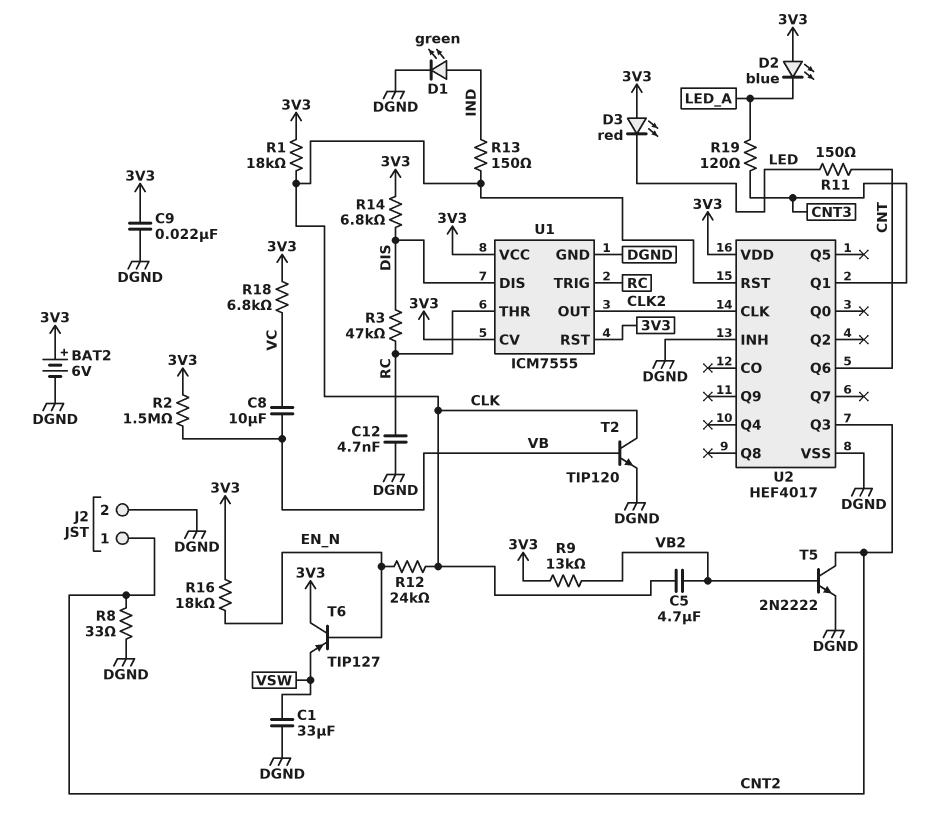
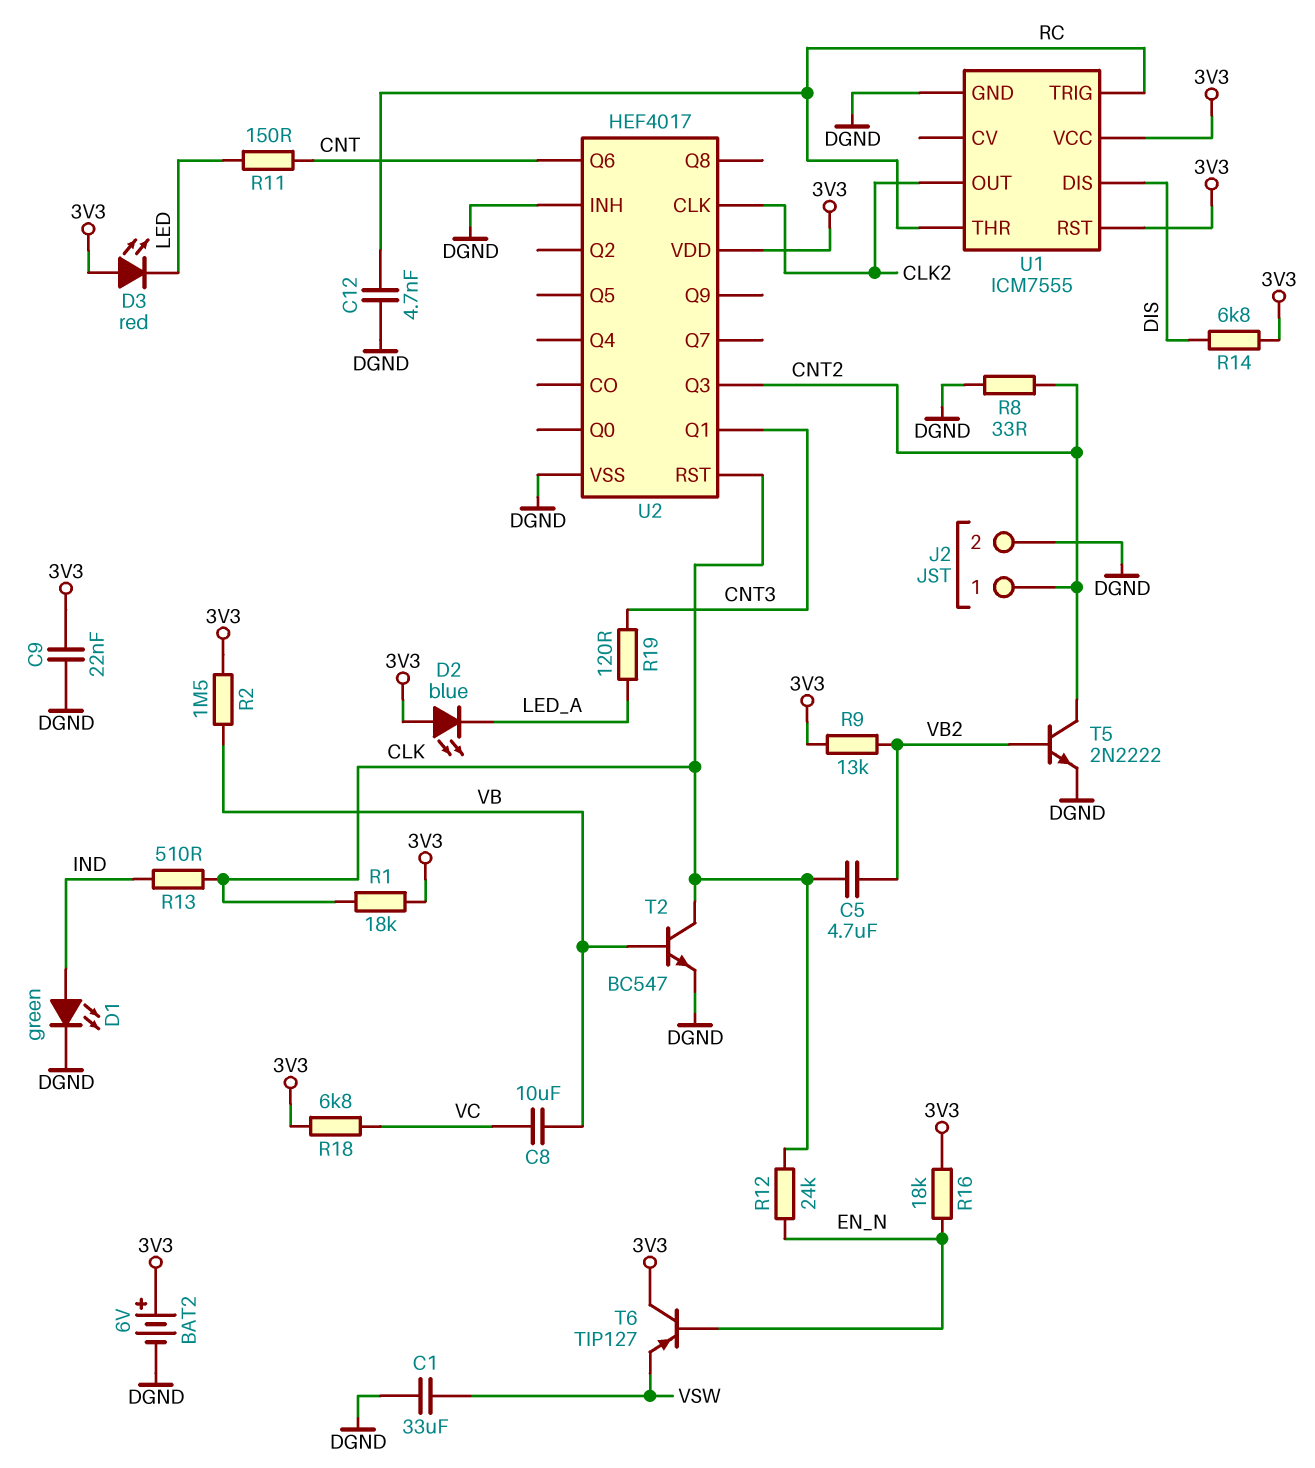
R3: 47k (DIS, RC) -> none
R13: 150 (CLK, IND) -> 510 (CLK, IND)
T2: NPN TIP120 (B VB, C CLK, E DGND) -> NPN BC547 (B VB, C CLK, E DGND)
U1 pin CV: 3V3 -> none

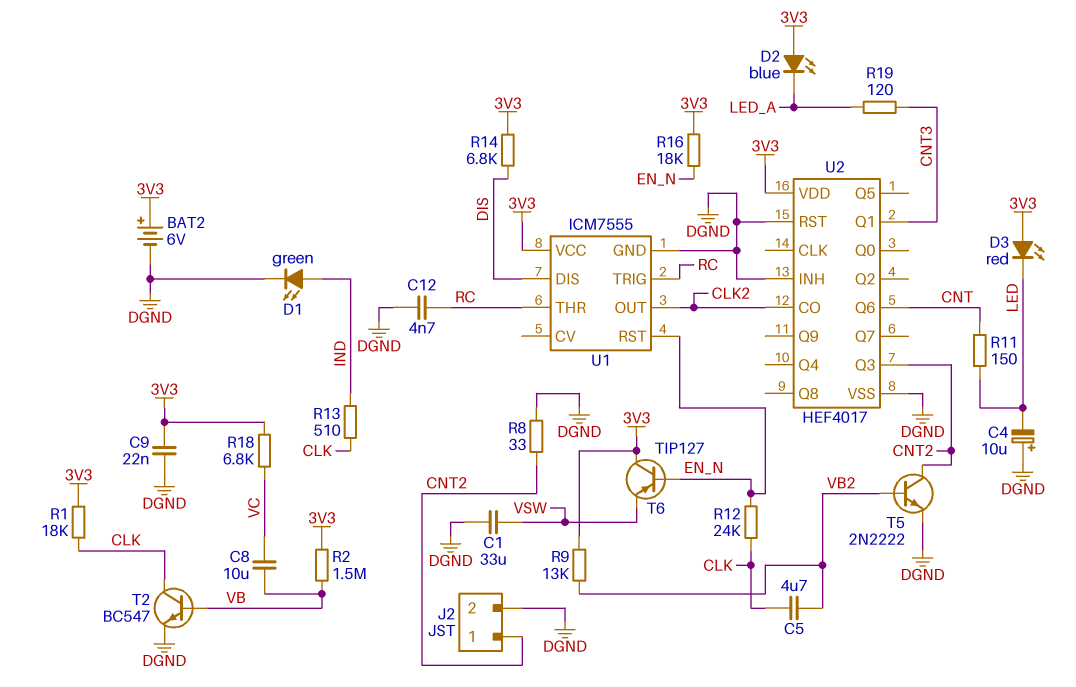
C4: none -> 10uF (plus DGND, minus LED)
U1 pin RST: 3V3 -> EN_N
U2 pin CLK: CLK2 -> none
U2 pin CO: none -> CLK2
U2 pin RST: CLK -> DGND

